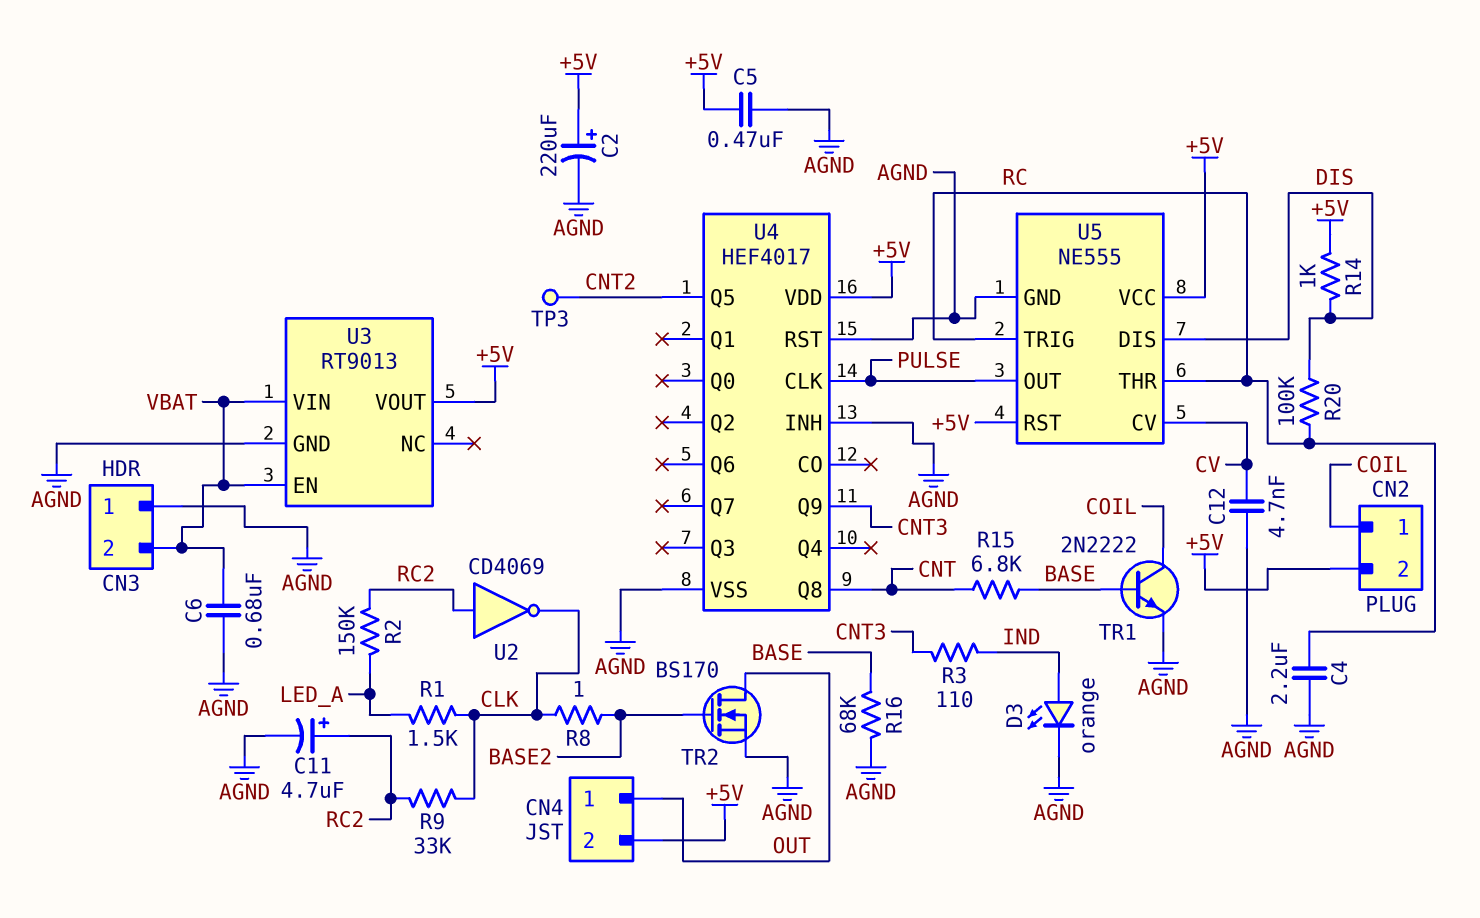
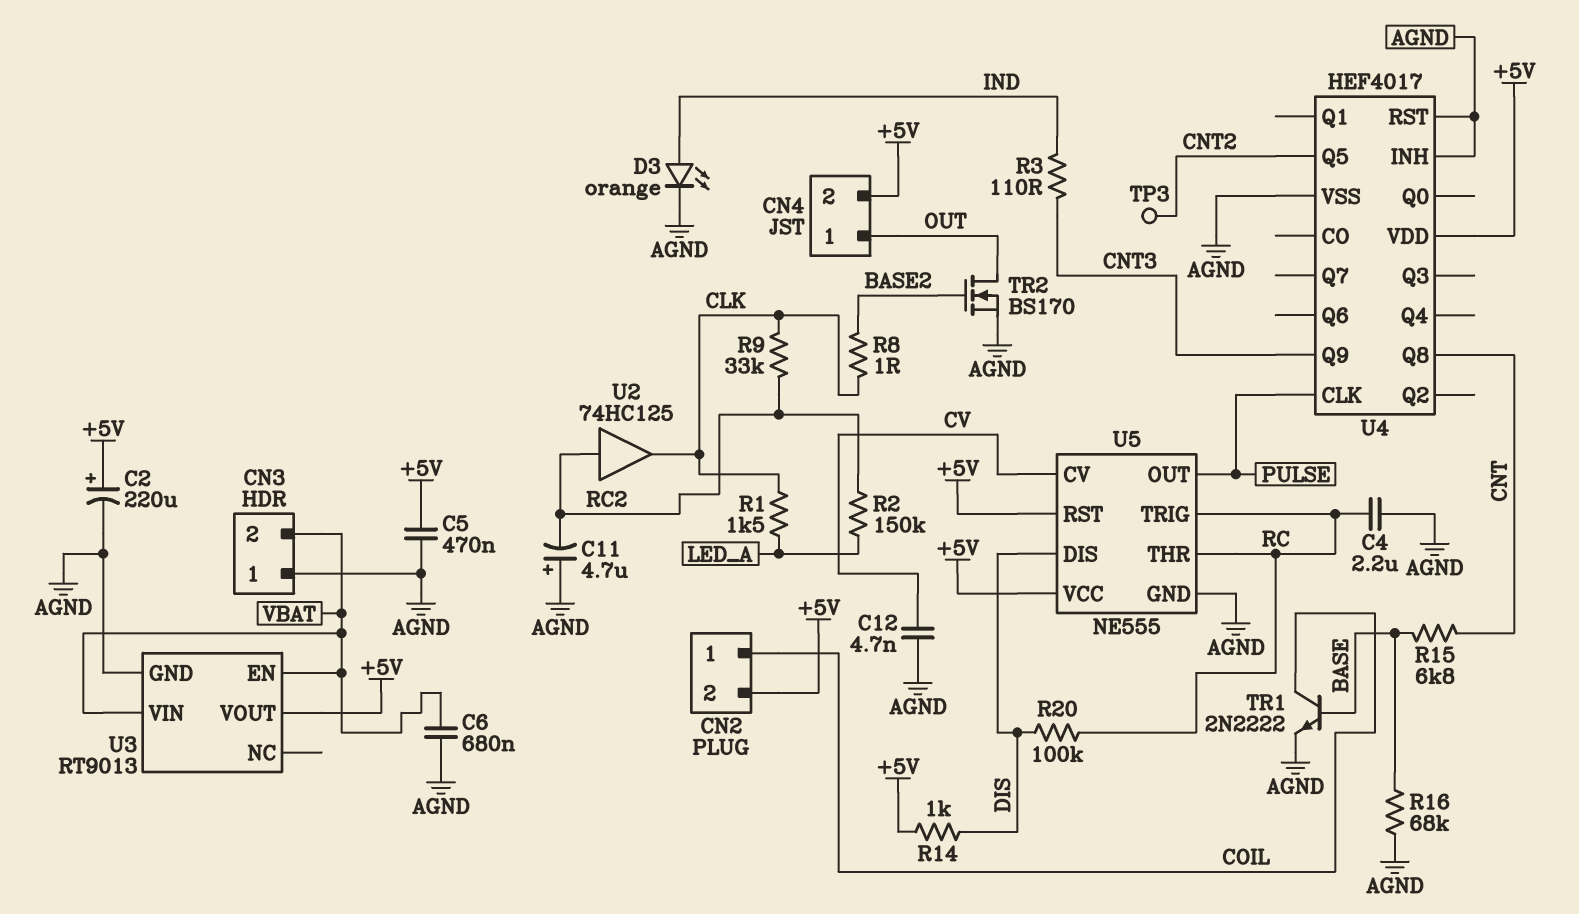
C11: 4.7uF (plus RC2, minus AGND) -> 4.7uF (plus AGND, minus RC2)
U2: NOT CD4069 (in RC2, out CLK) -> buffer 74HC125 (in RC2, out CLK)

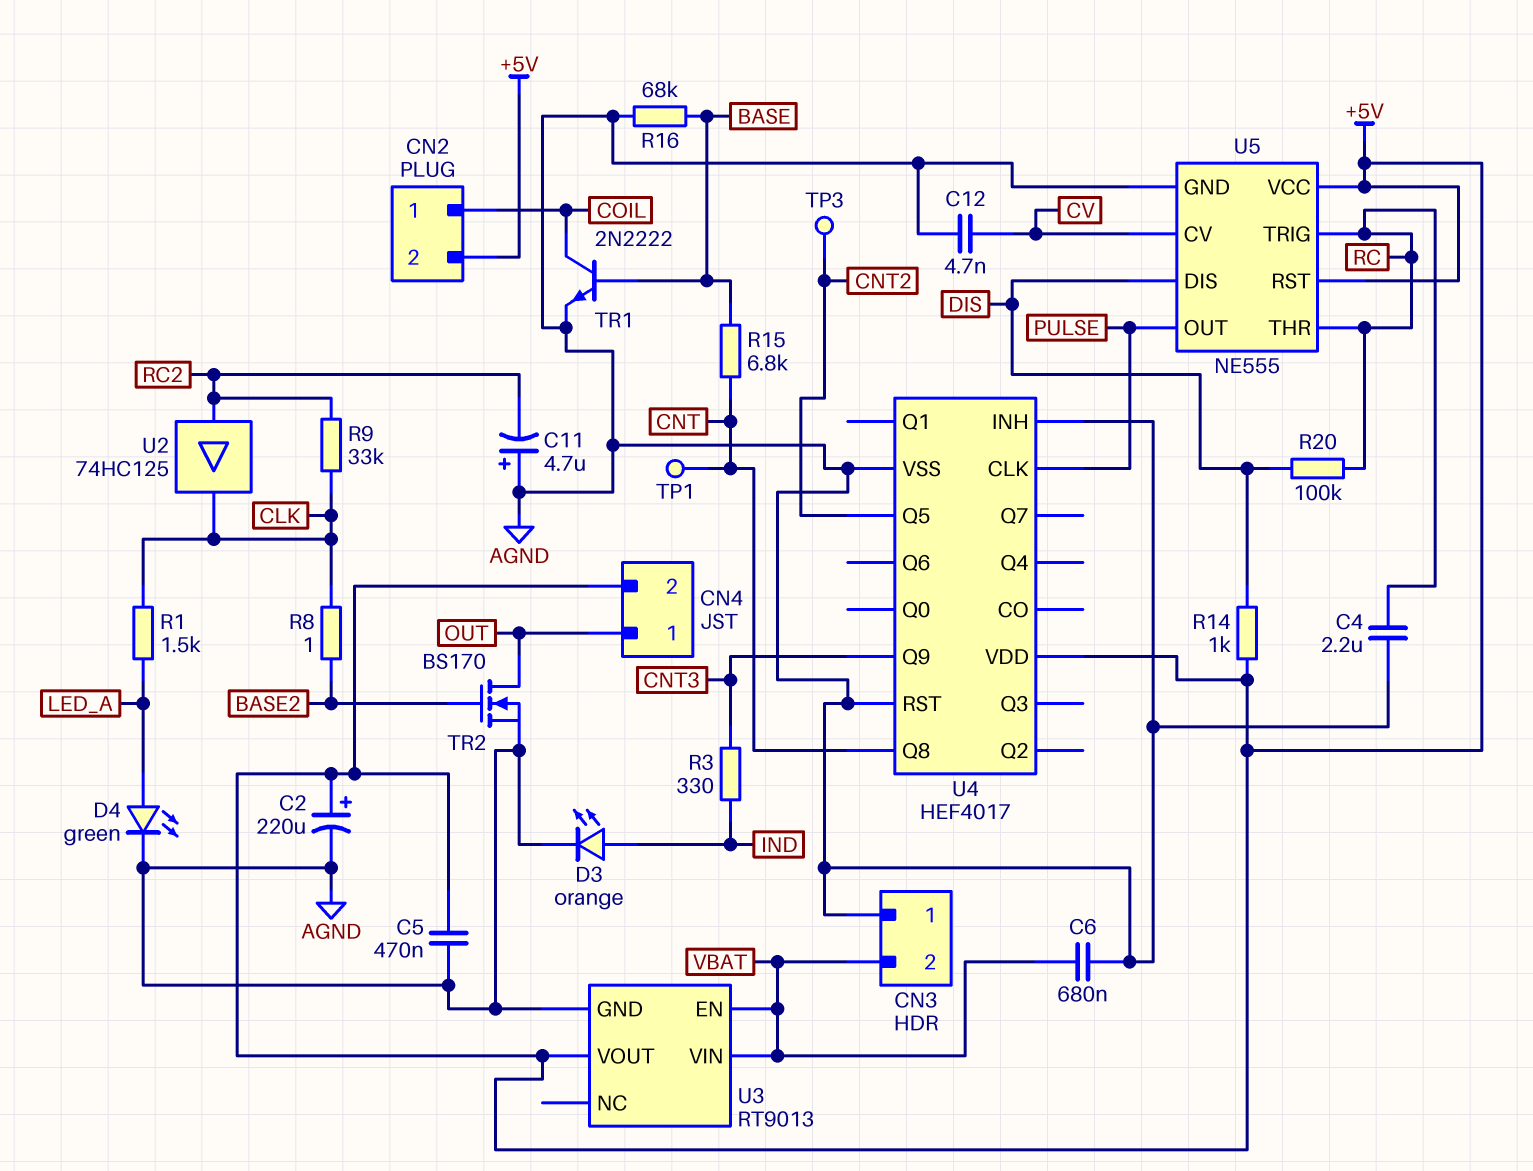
D4: none -> LED green (A LED_A, K AGND)
R2: 150k (LED_A, RC2) -> none
R3: 110 (CNT3, IND) -> 330 (CNT3, IND)
TP1: none -> test point (CNT)

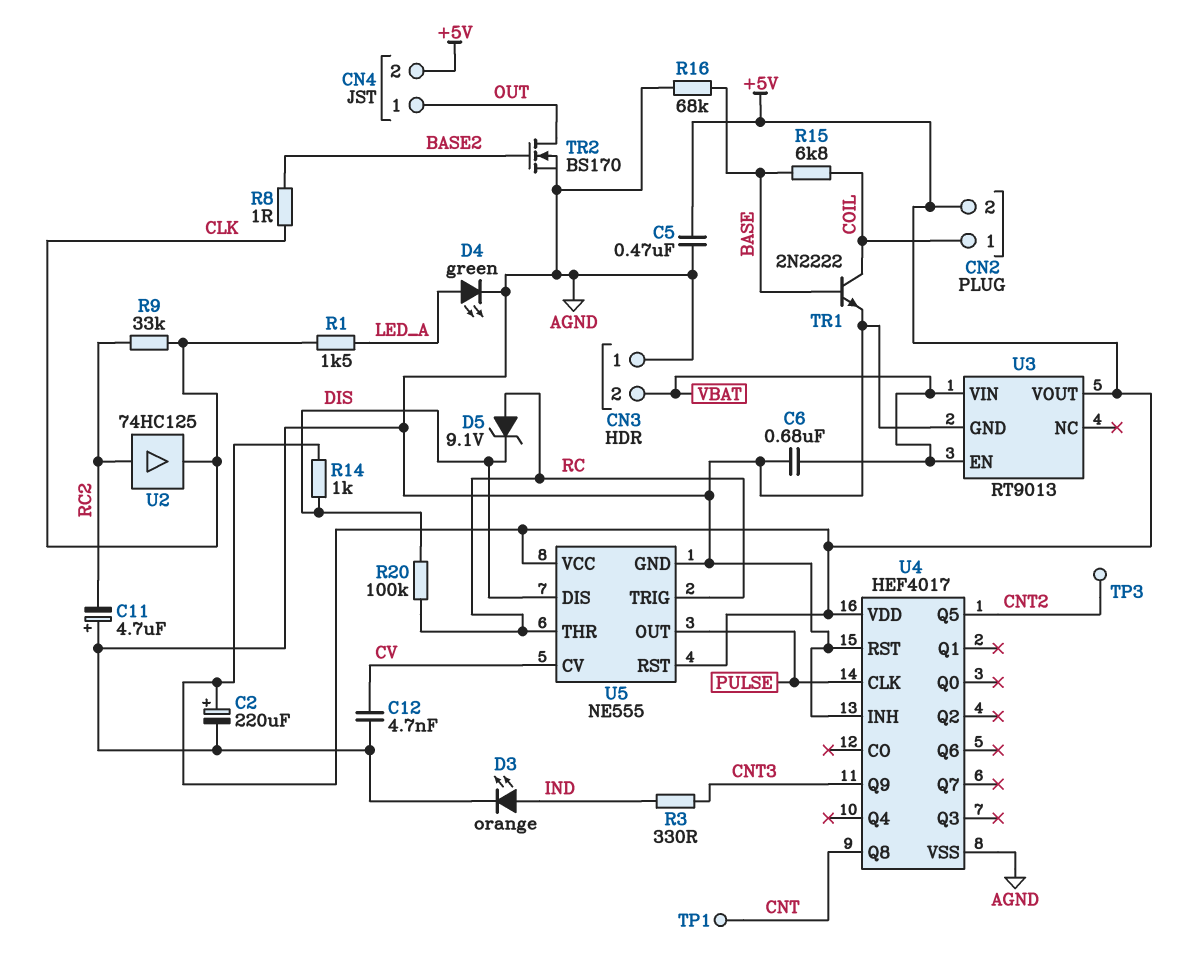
C4: 2.2uF (AGND, RC) -> none
D5: none -> zener 9.1V (A RC, K DIS)
R15: 6.8k (BASE, CNT) -> 6.8k (BASE, COIL)

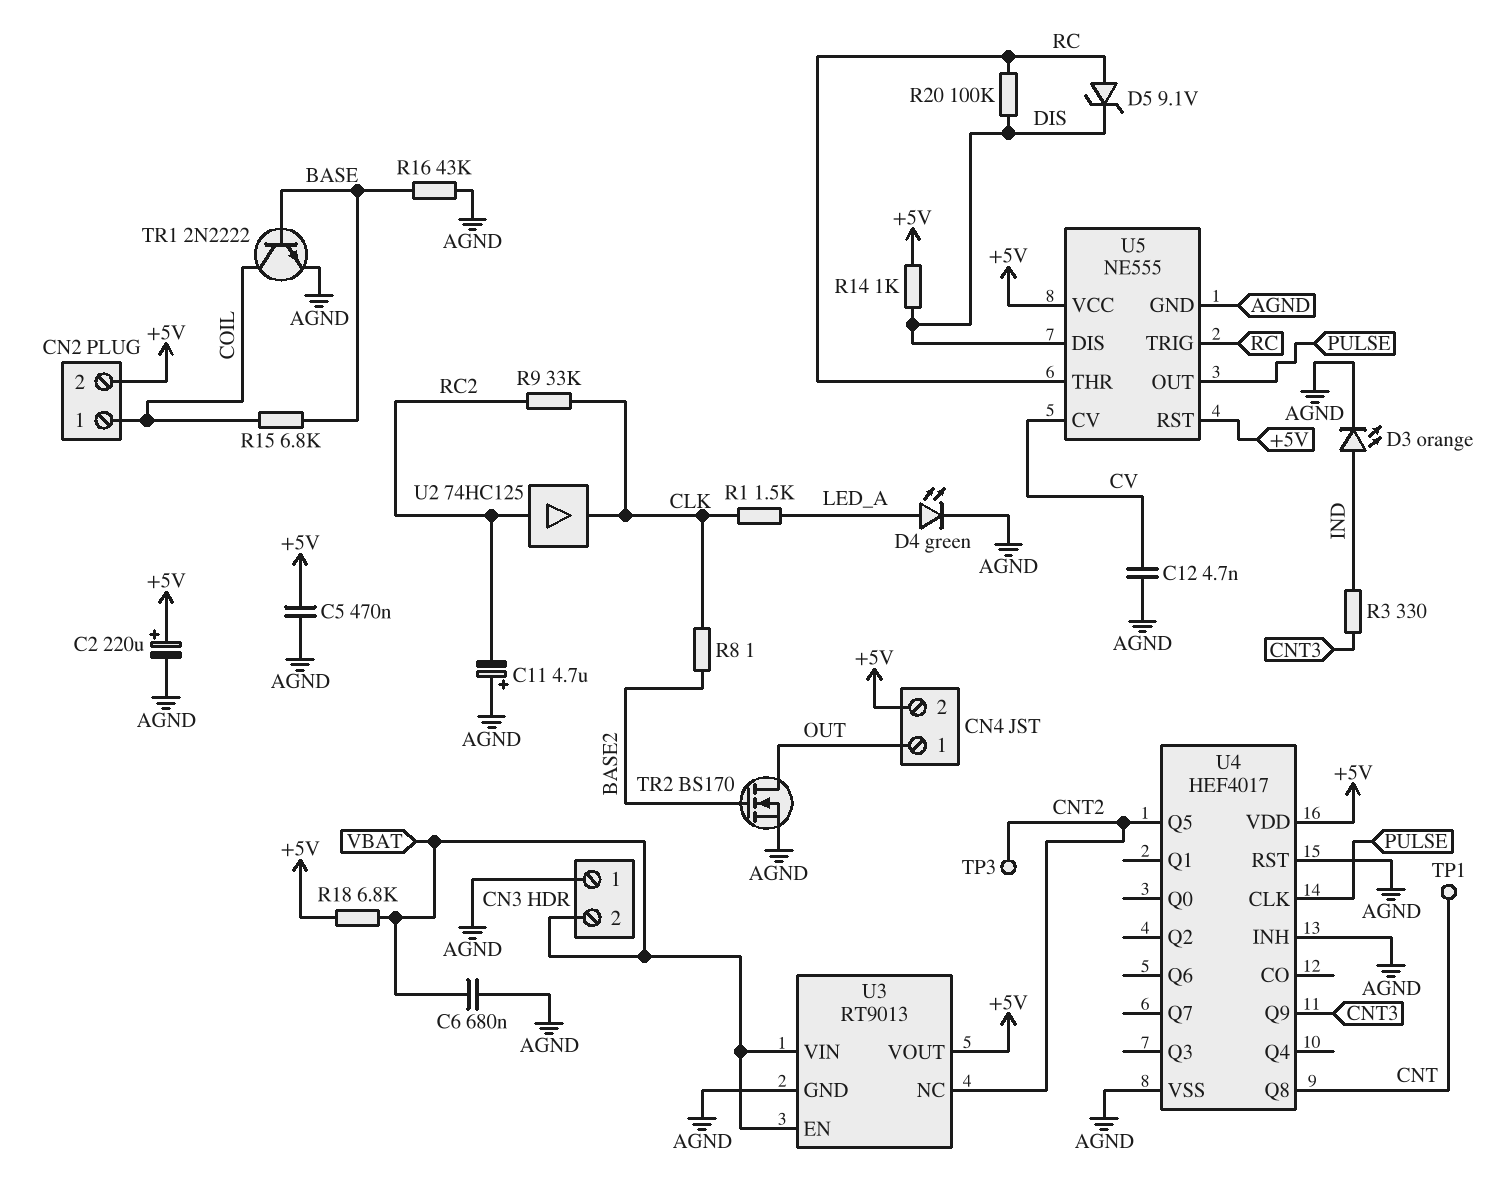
R16: 68k (AGND, BASE) -> 43k (AGND, BASE)
R18: none -> 6.8k (+5V, VBAT)
U3 pin NC: none -> CNT2

